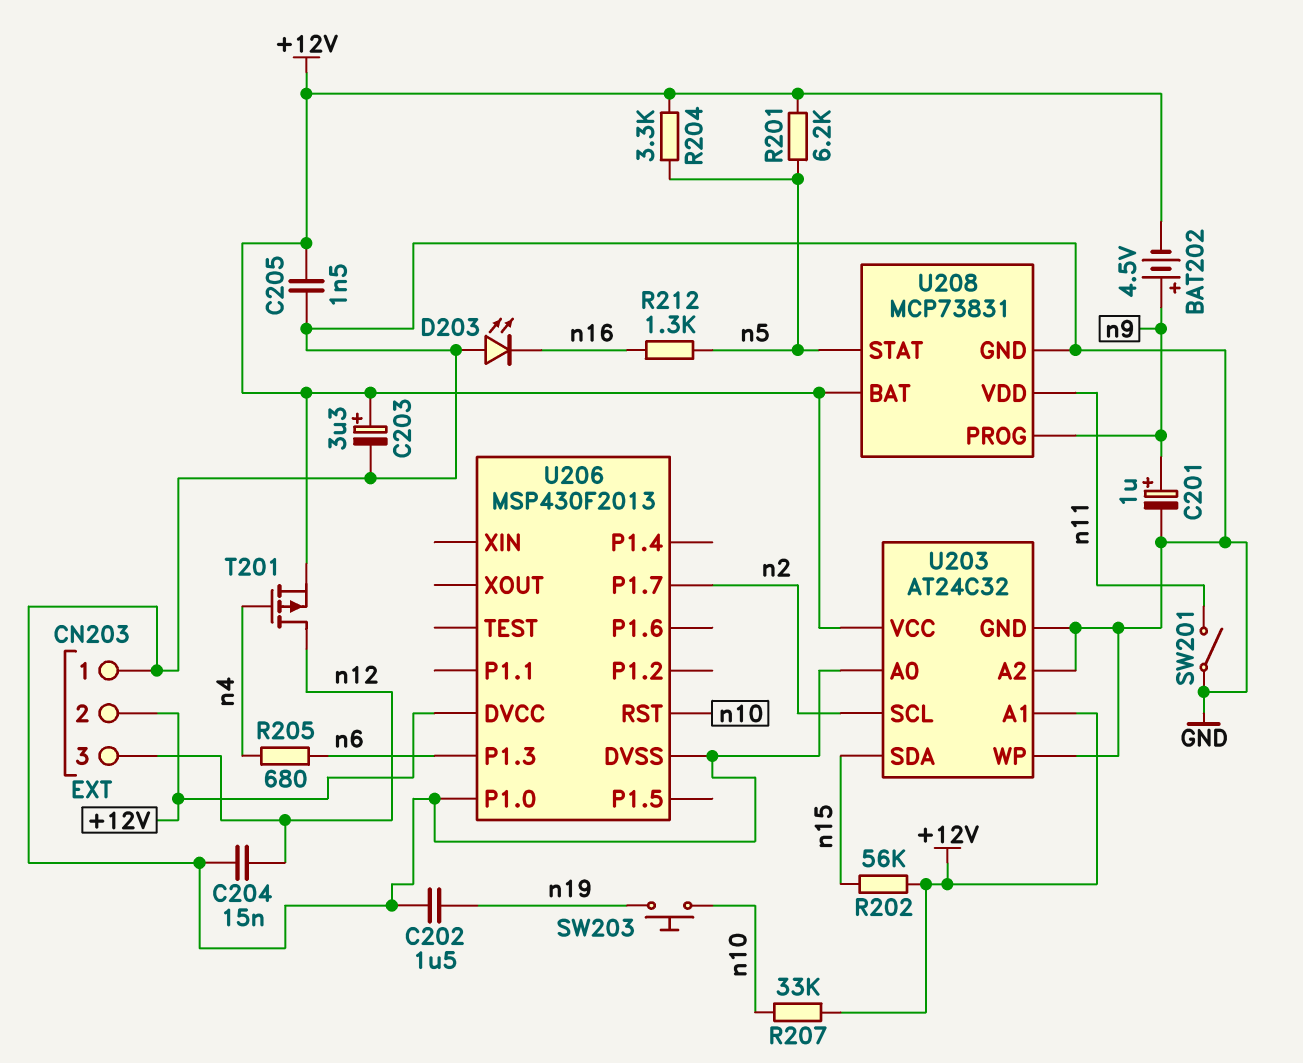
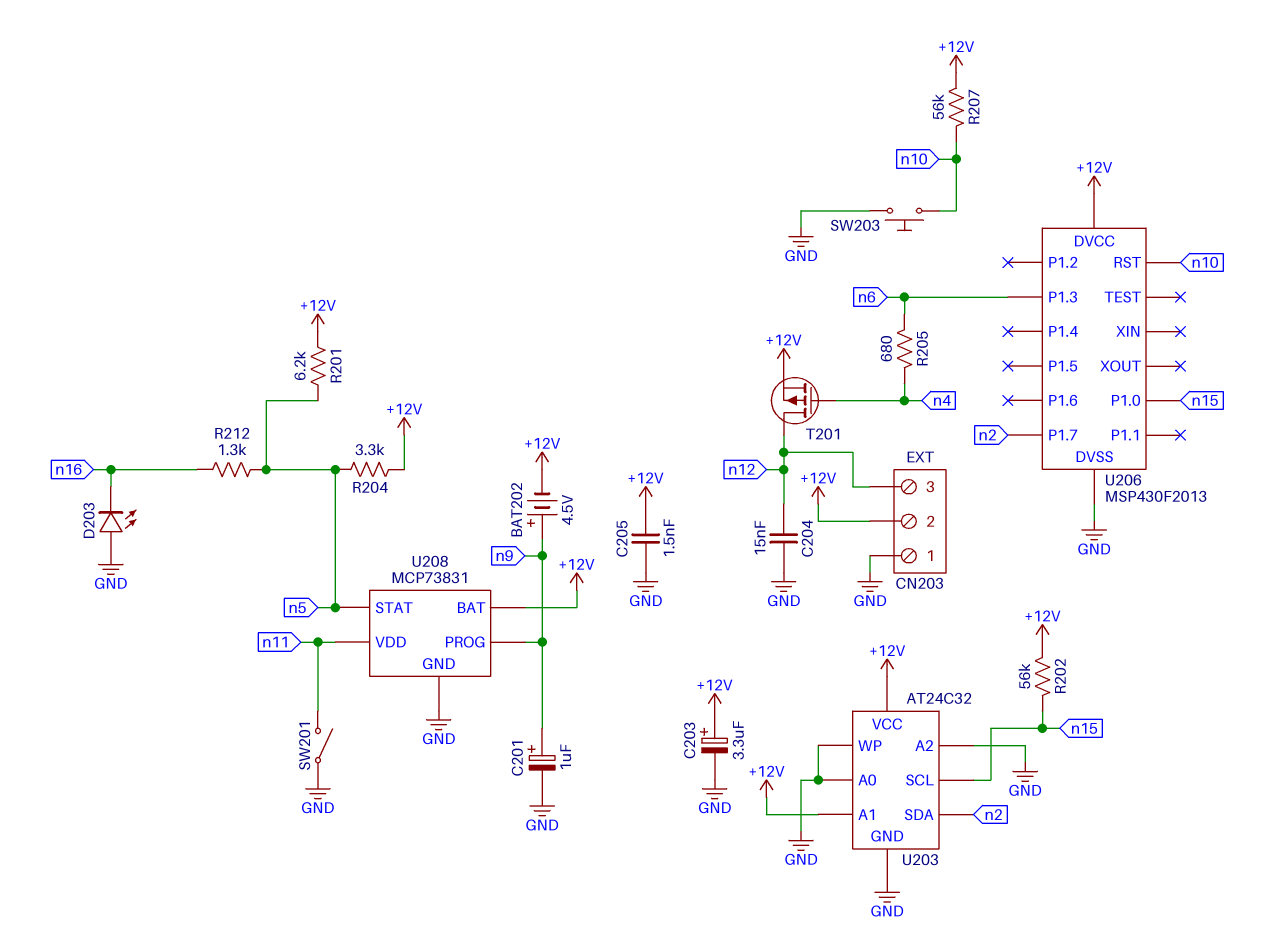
C202: 1.5uF (GND, n19) -> none
R207: 33k (+12V, n10) -> 56k (+12V, n10)
SW203: button (n10, n19) -> button (GND, n10)
U203 pin SCL: n2 -> n15
U203 pin SDA: n15 -> n2
U206 pin P1.0: GND -> n15

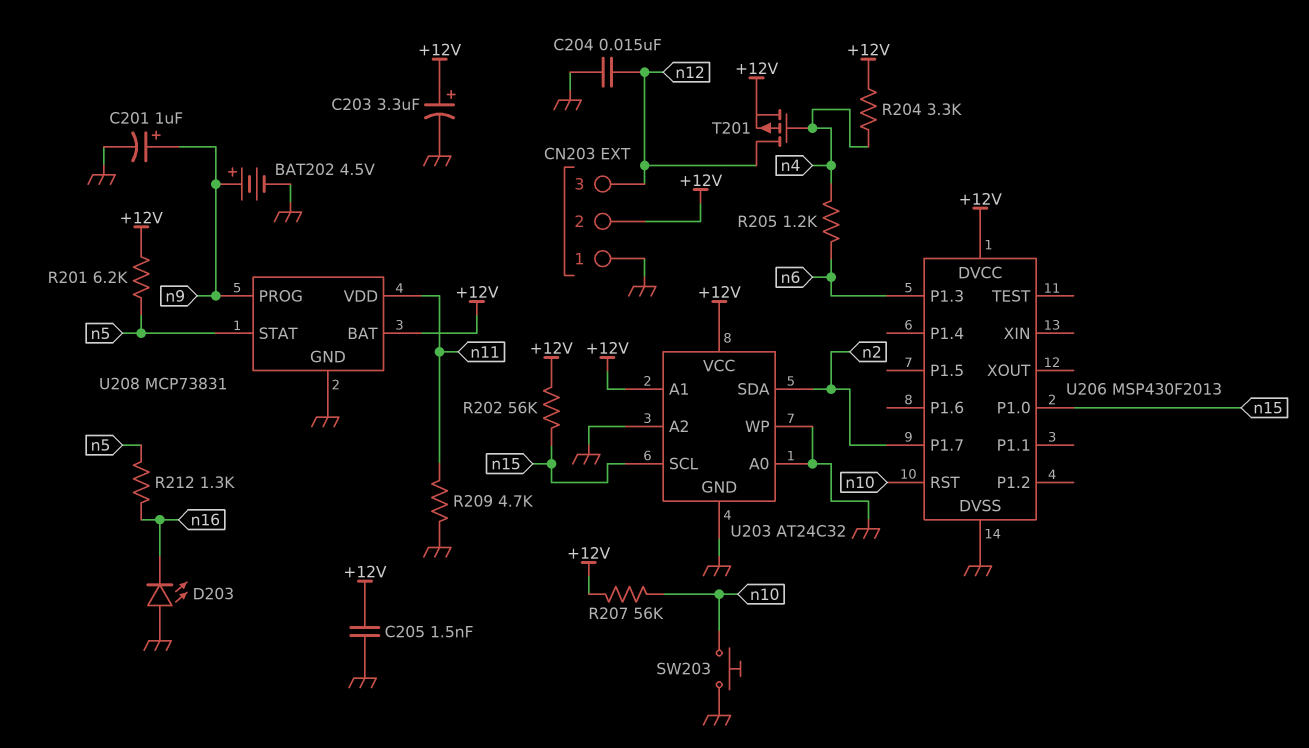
BAT202: 4.5V (plus n9, minus +12V) -> 4.5V (plus n9, minus GND)
R204: 3.3k (+12V, n5) -> 3.3k (+12V, n4)
R205: 680 (n4, n6) -> 1.2k (n4, n6)
R209: none -> 4.7k (GND, n11)
SW201: switch (GND, n11) -> none

